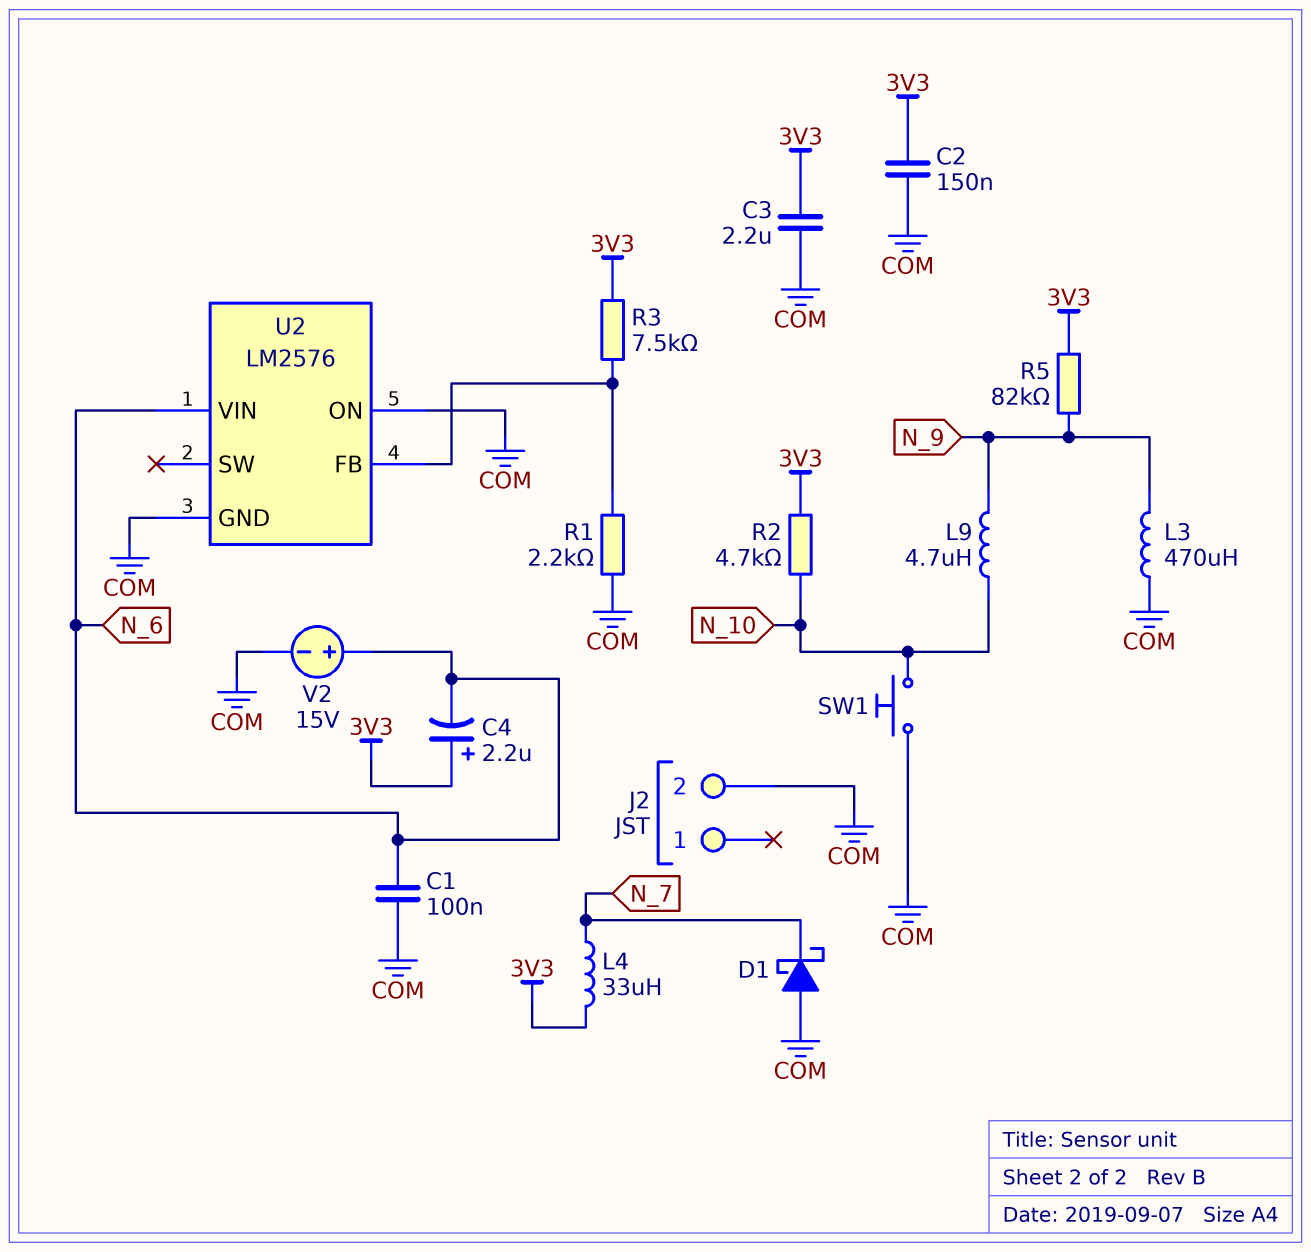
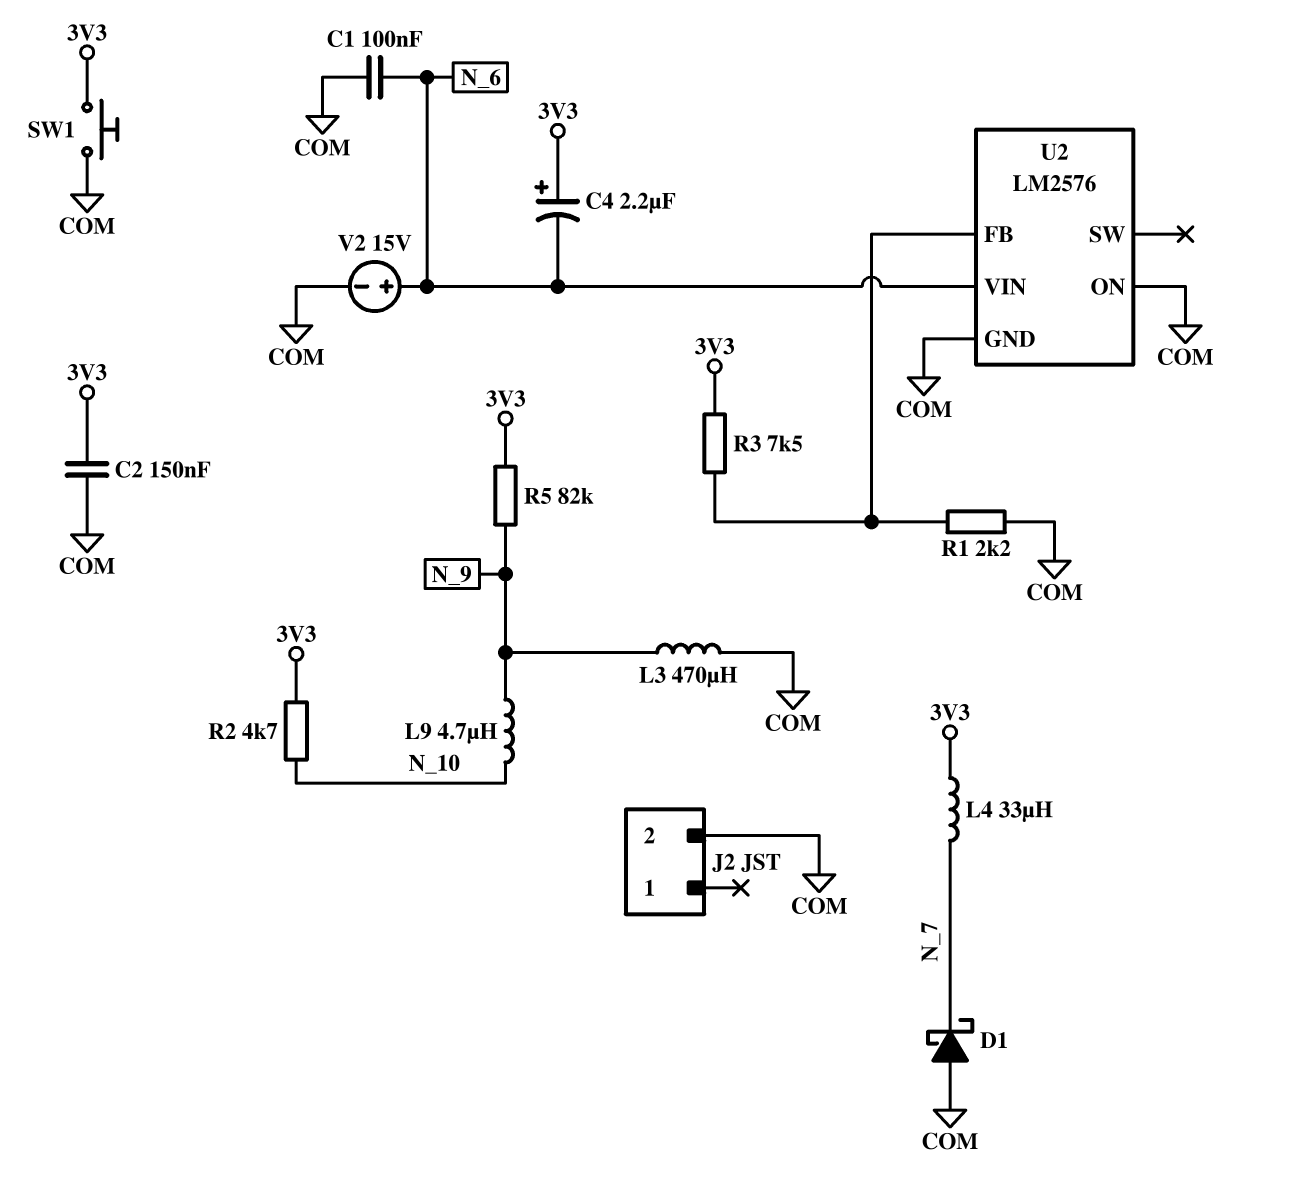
C3: 2.2uF (3V3, COM) -> none
SW1: button (COM, N_10) -> button (3V3, COM)

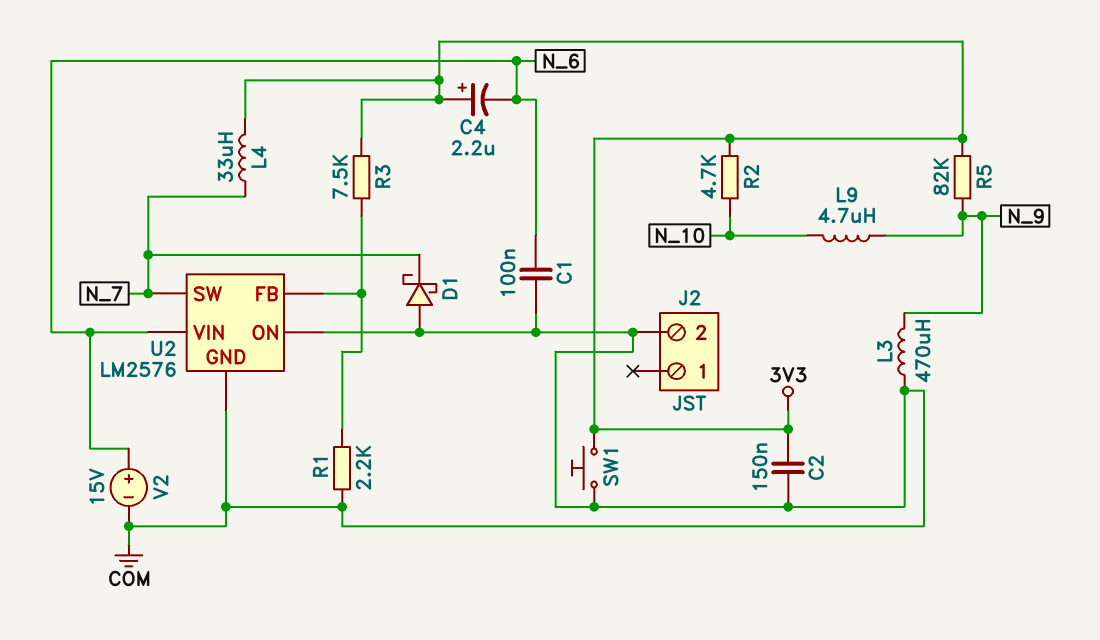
U2 pin SW: none -> N_7

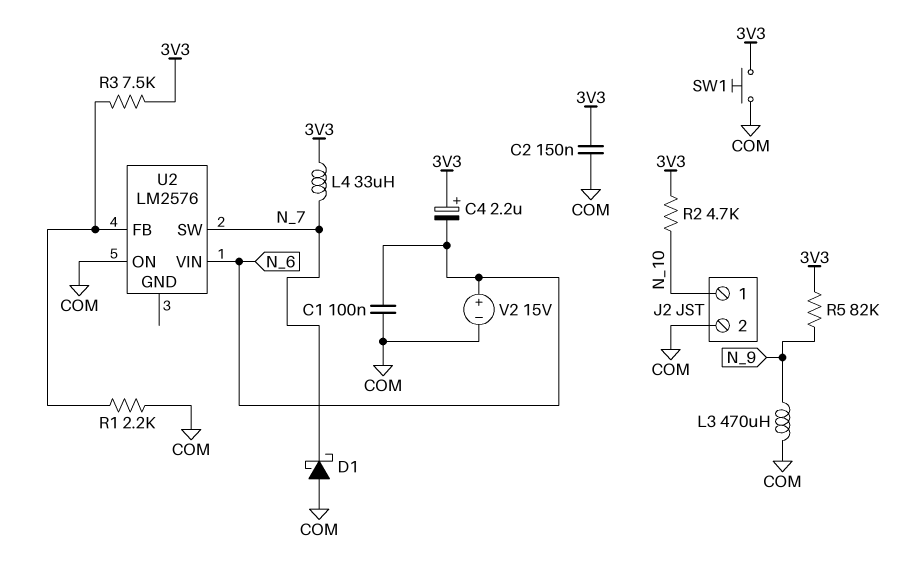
J2 pin 1: none -> N_10
L9: 4.7uH (N_9, N_10) -> none
U2 pin GND: COM -> none

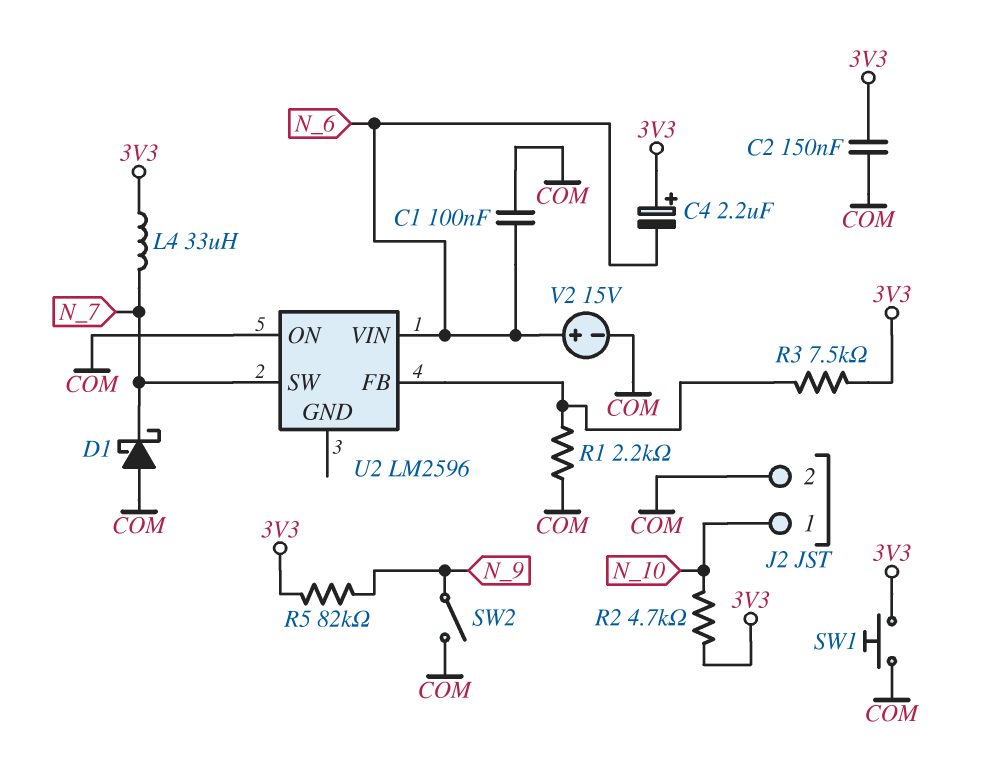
L3: 470uH (COM, N_9) -> none
SW2: none -> switch (COM, N_9)
U2: LM2576 -> LM2596

